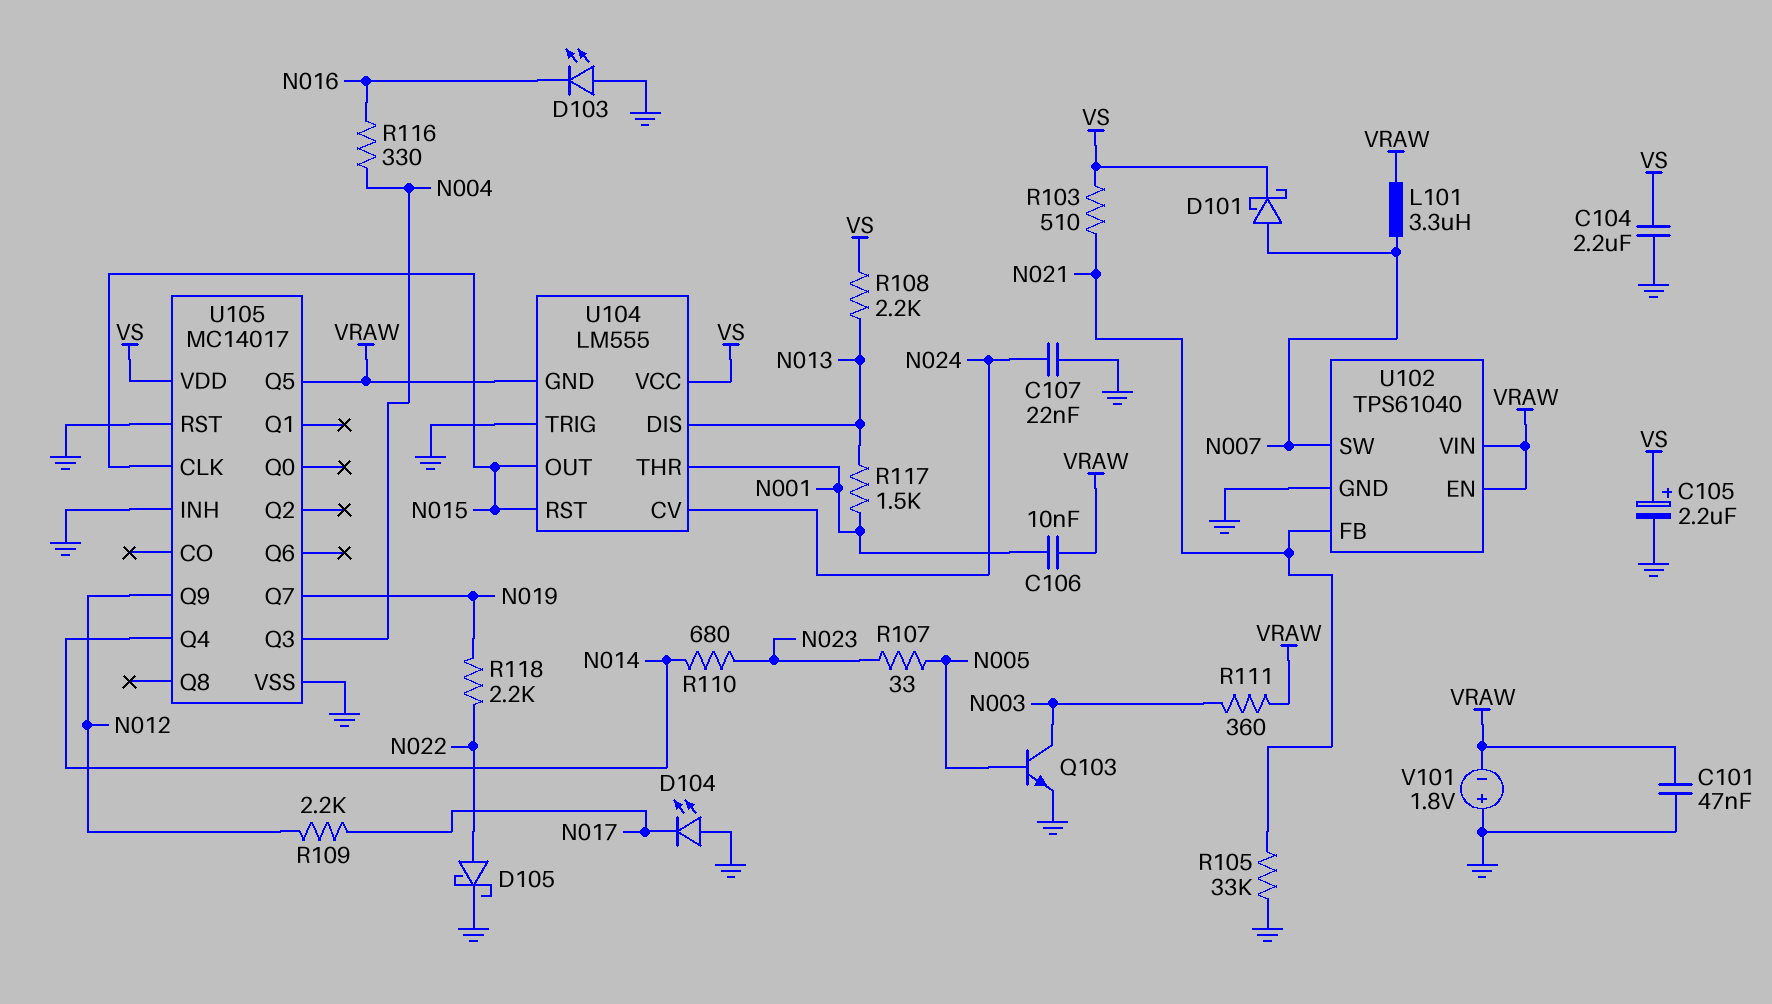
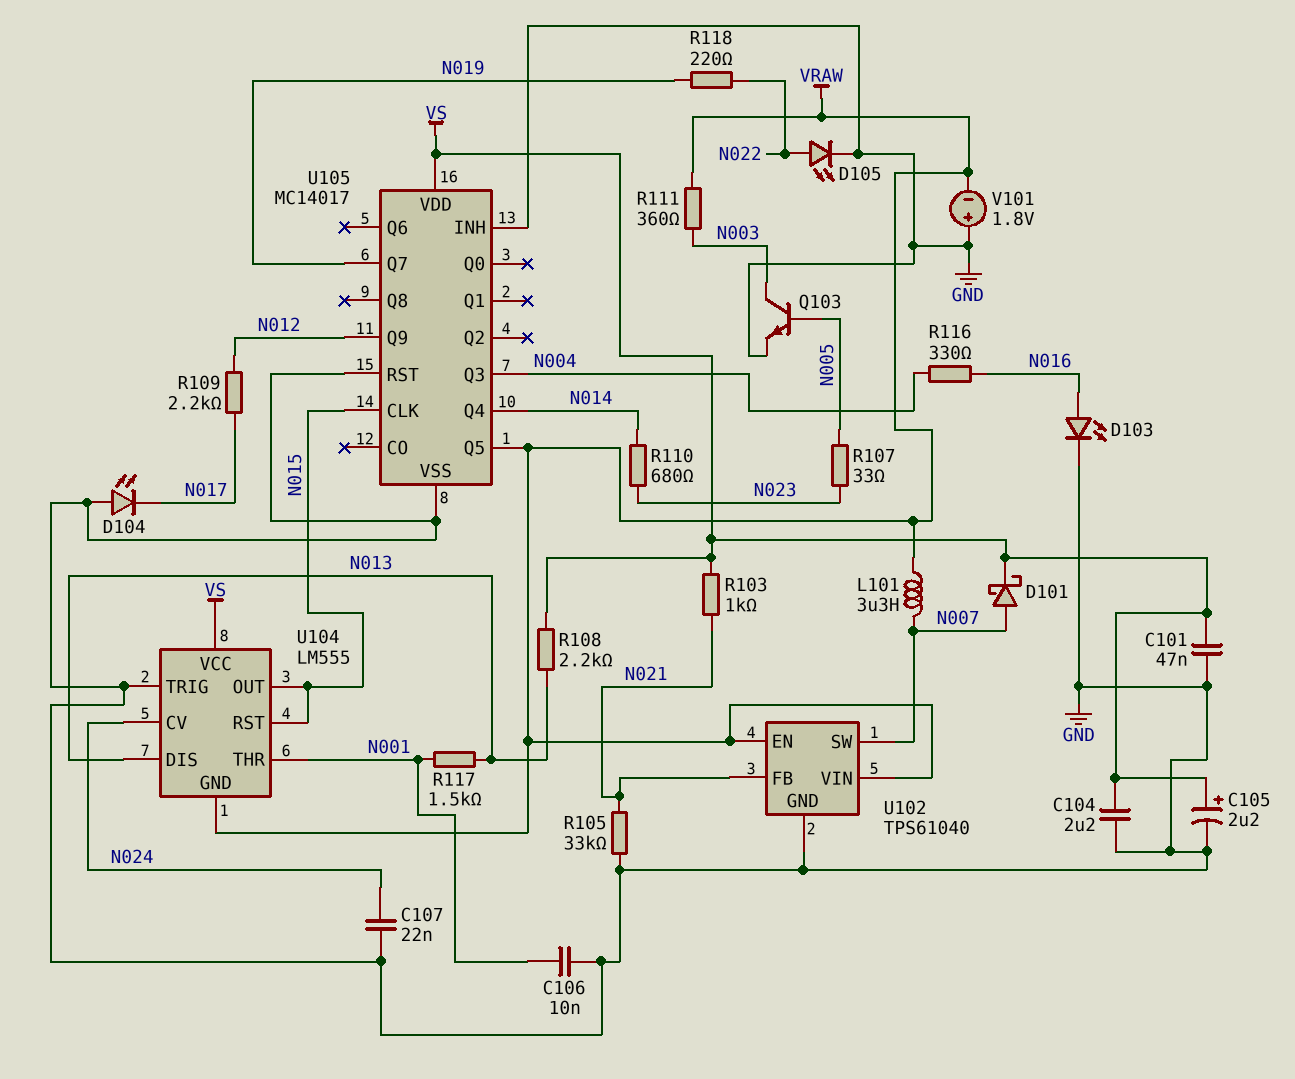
C101: 47nF (GND, VRAW) -> 47nF (GND, VS)
C106: 10nF (N001, VRAW) -> 10nF (GND, N001)
D103: LED (A GND, K N016) -> LED (A N016, K GND)
D105: schottky (A N022, K GND) -> LED (A N022, K GND)
R103: 510 (N021, VS) -> 1k (N021, VS)
R118: 2.2k (N019, N022) -> 220 (N019, N022)

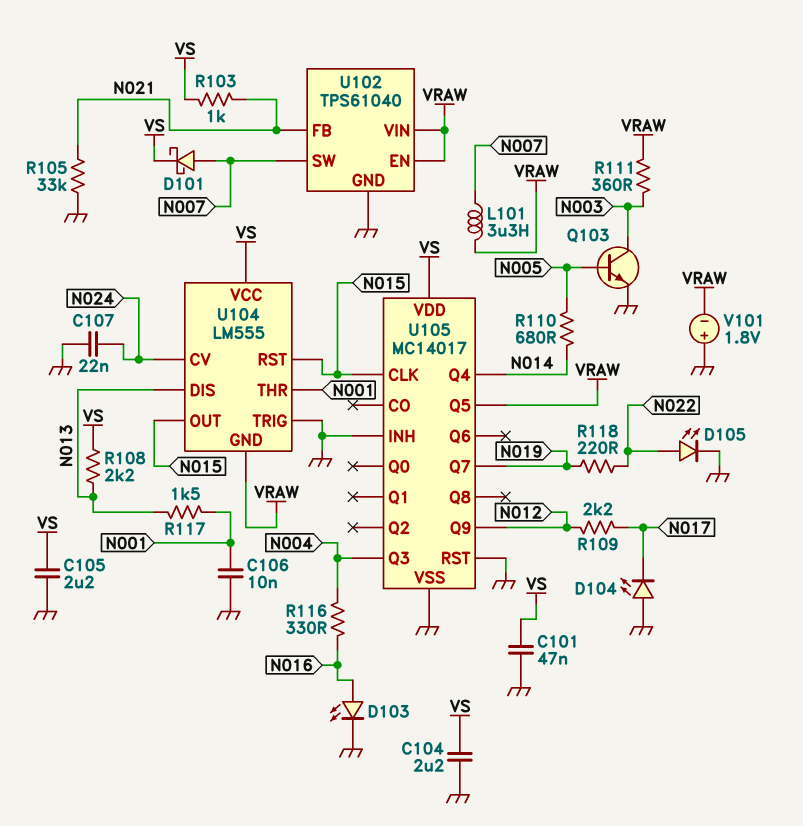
C105: 2.2uF (plus VS, minus GND) -> 2.2uF (GND, VS)
R107: 33 (N005, N023) -> none
R110: 680 (N014, N023) -> 680 (N005, N014)

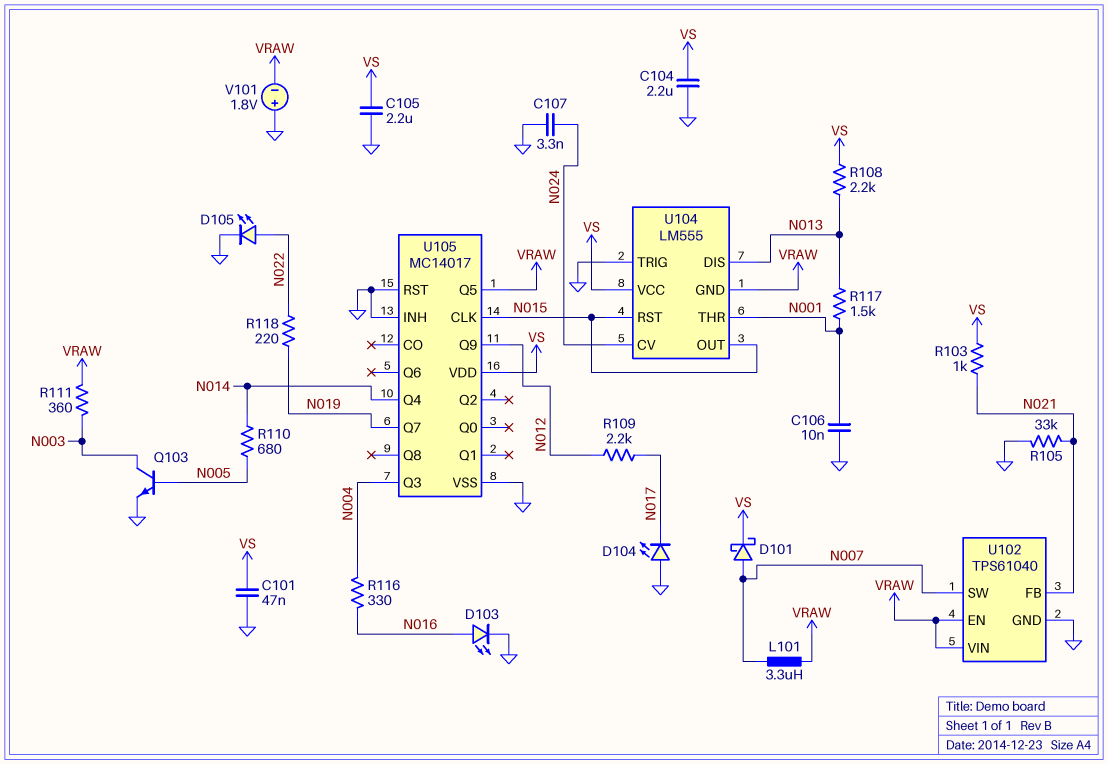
C107: 22nF (GND, N024) -> 3.3nF (GND, N024)

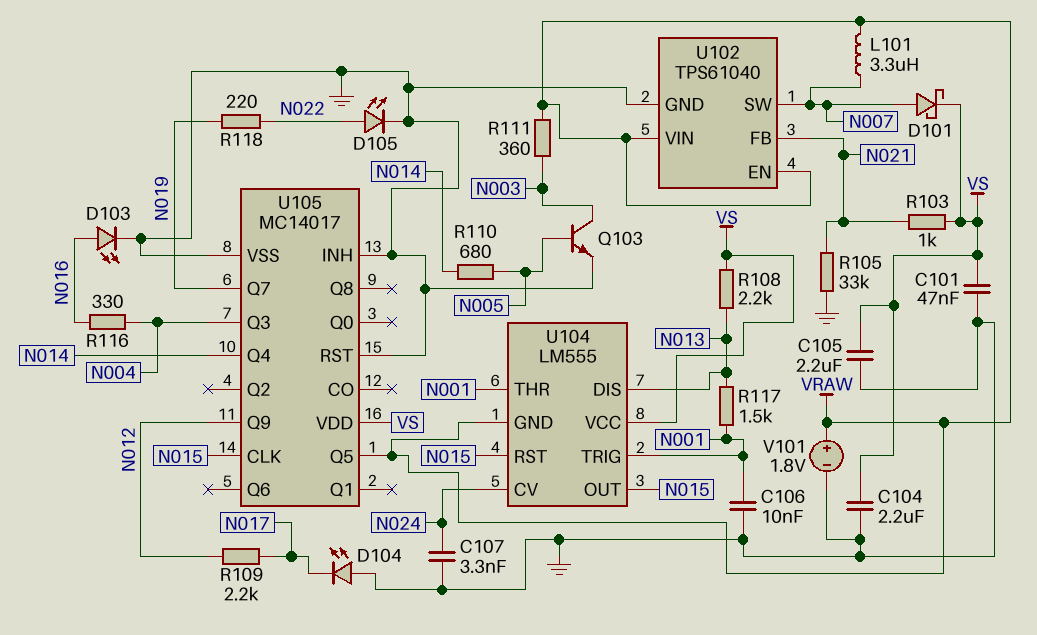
U104 pin TRIG: GND -> N001
V101: 1.8V (plus GND, minus VRAW) -> 1.8V (plus VRAW, minus GND)

